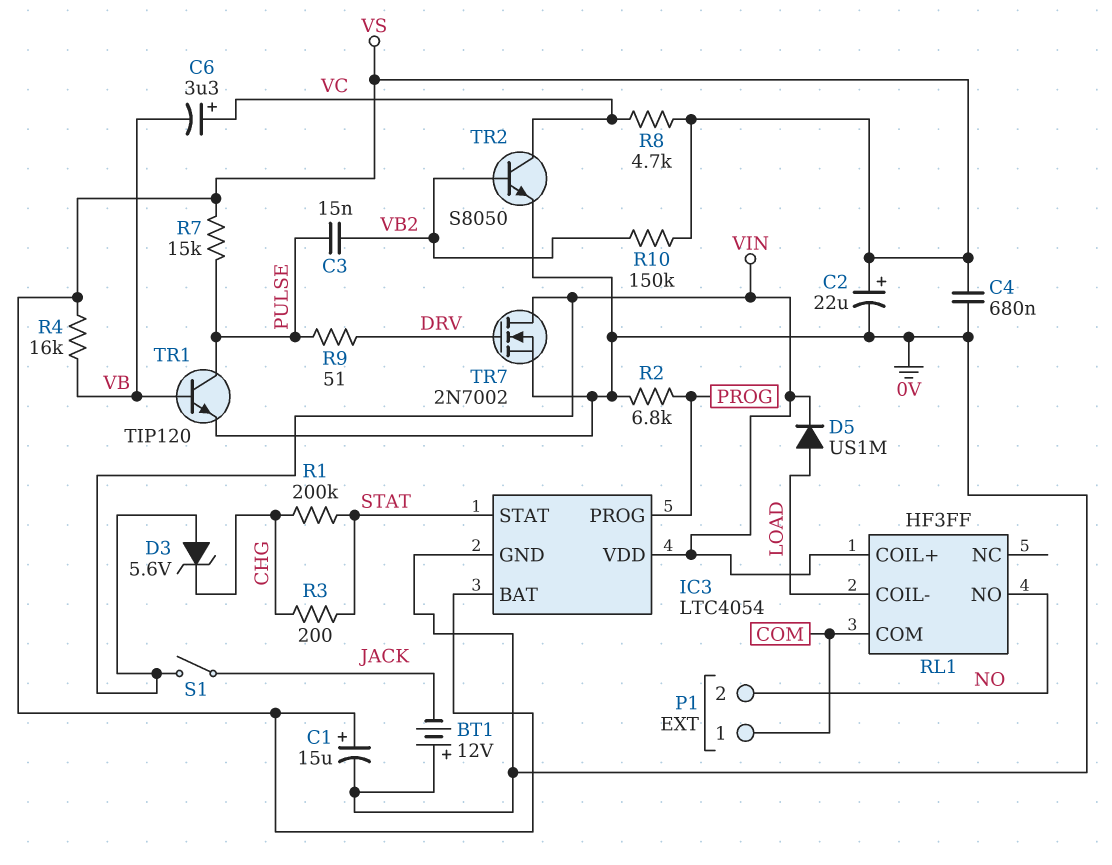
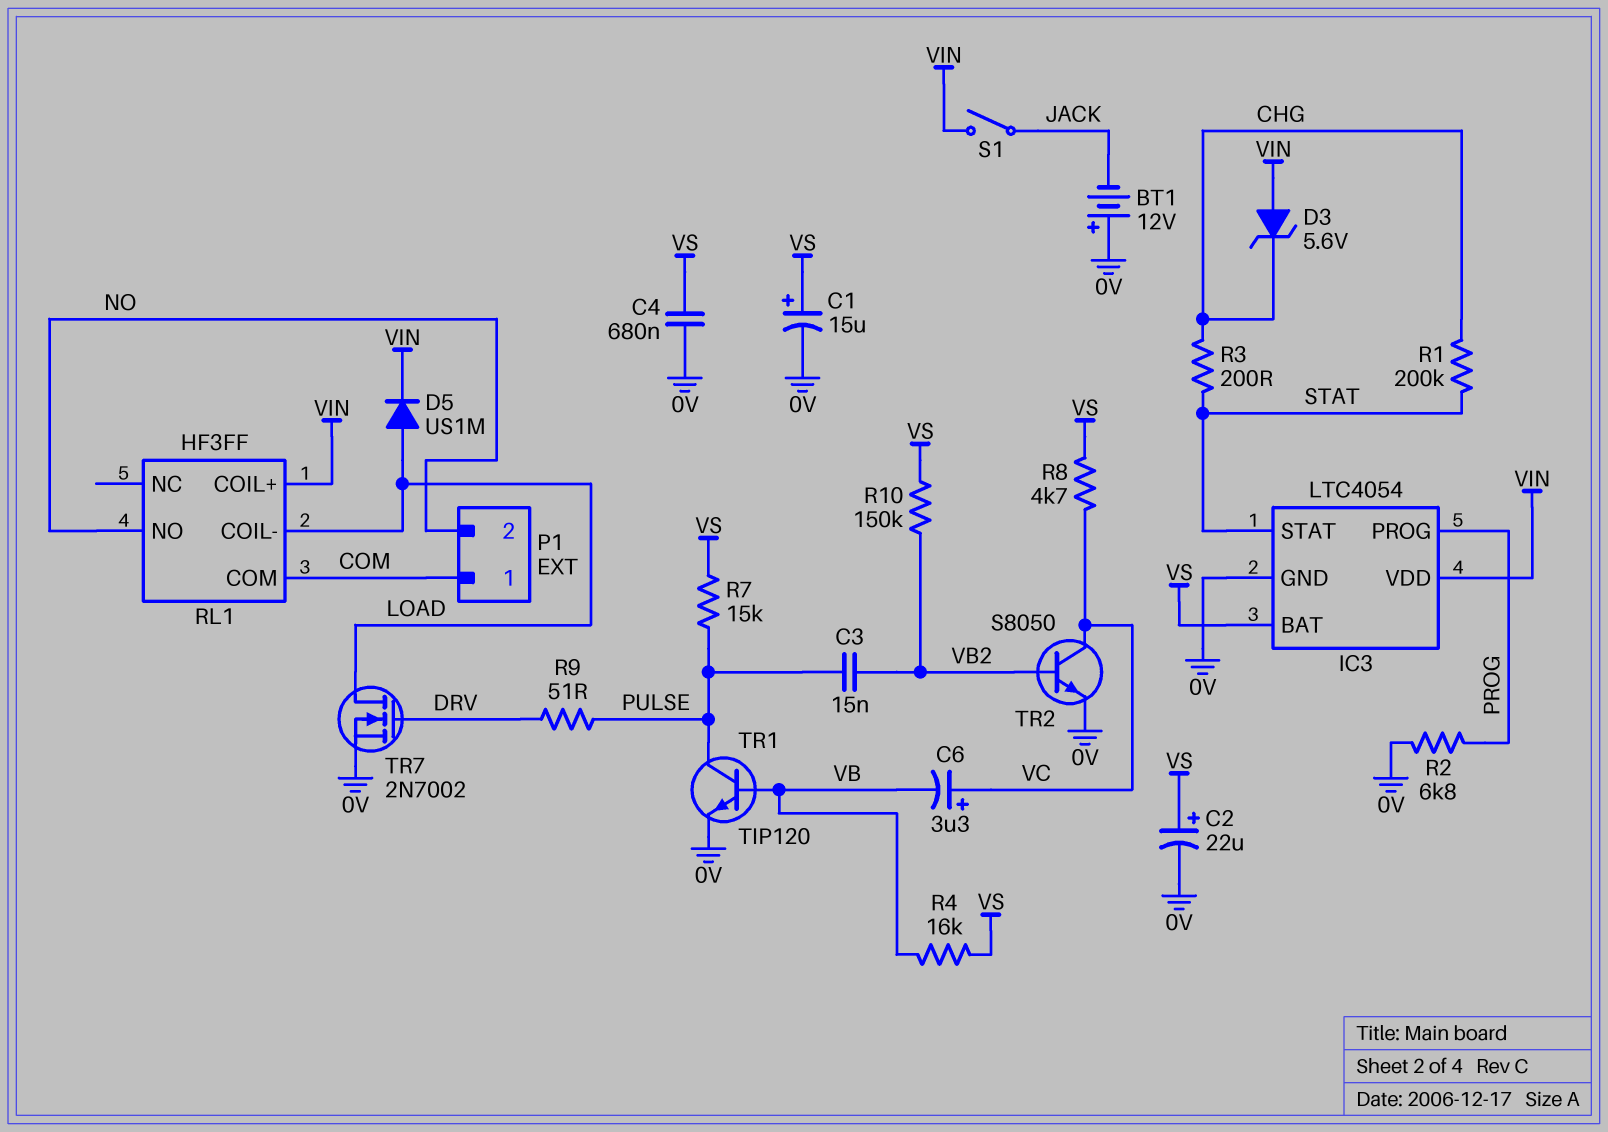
TR7: NMOS 2N7002 (G DRV, D VIN, S 0V) -> NMOS 2N7002 (G DRV, D LOAD, S 0V)

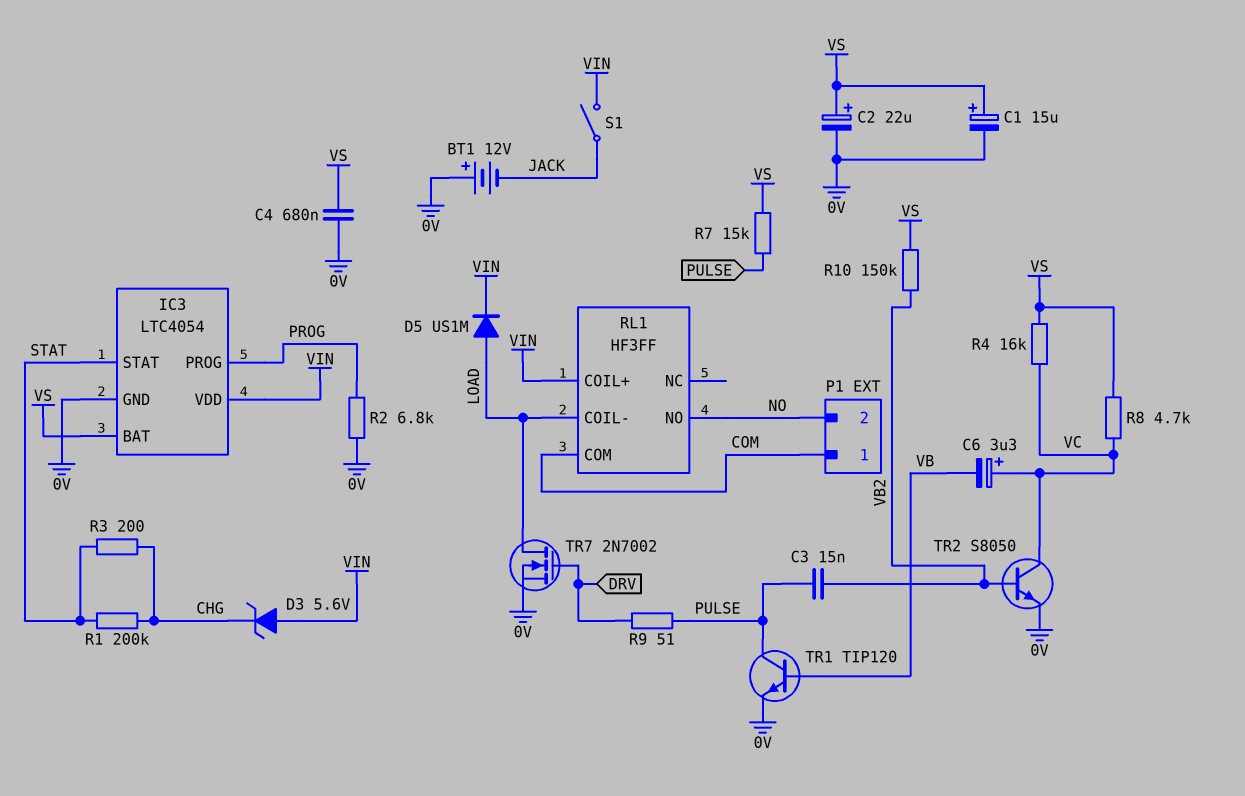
R4: 16k (VB, VS) -> 16k (VC, VS)

